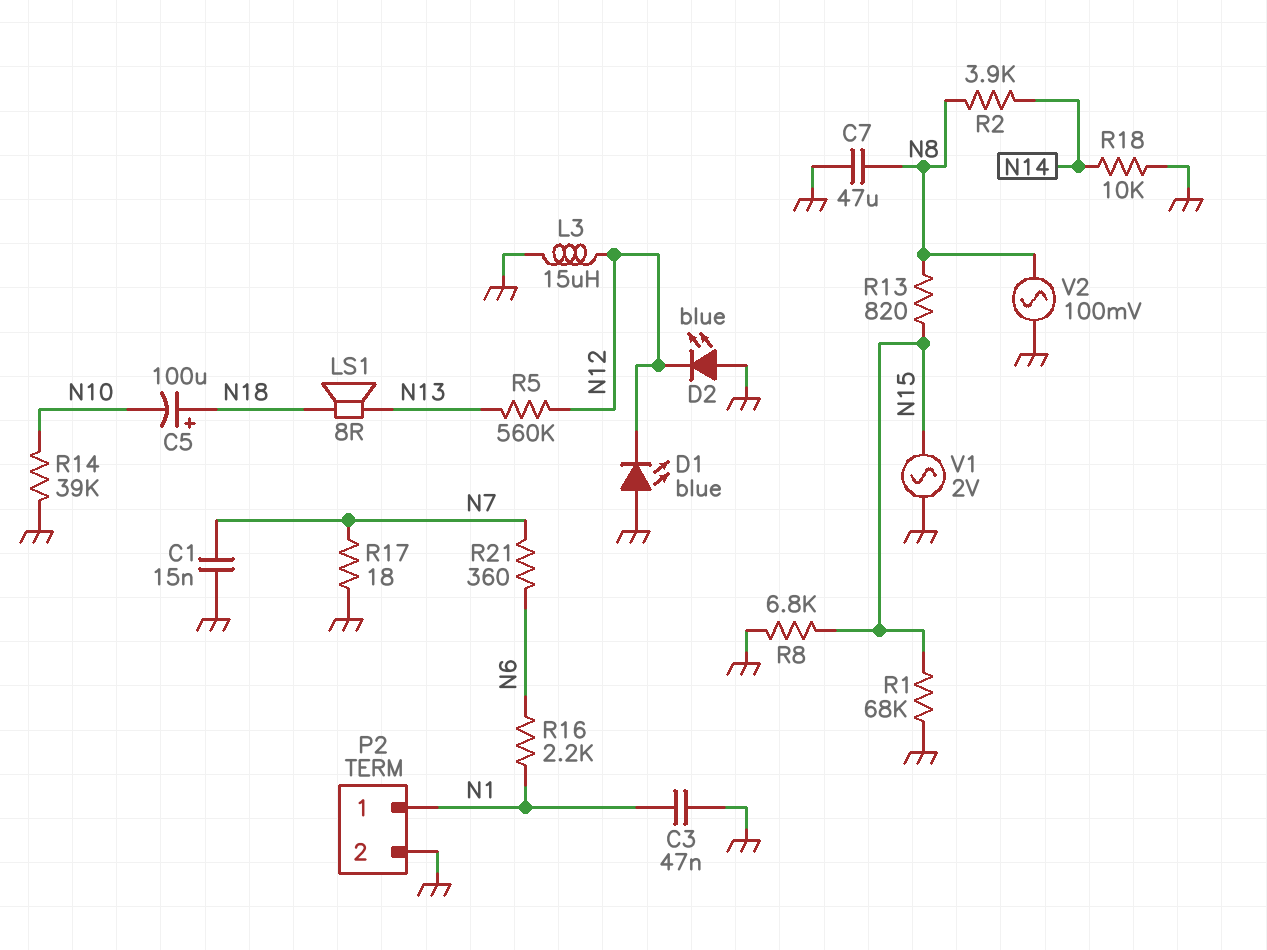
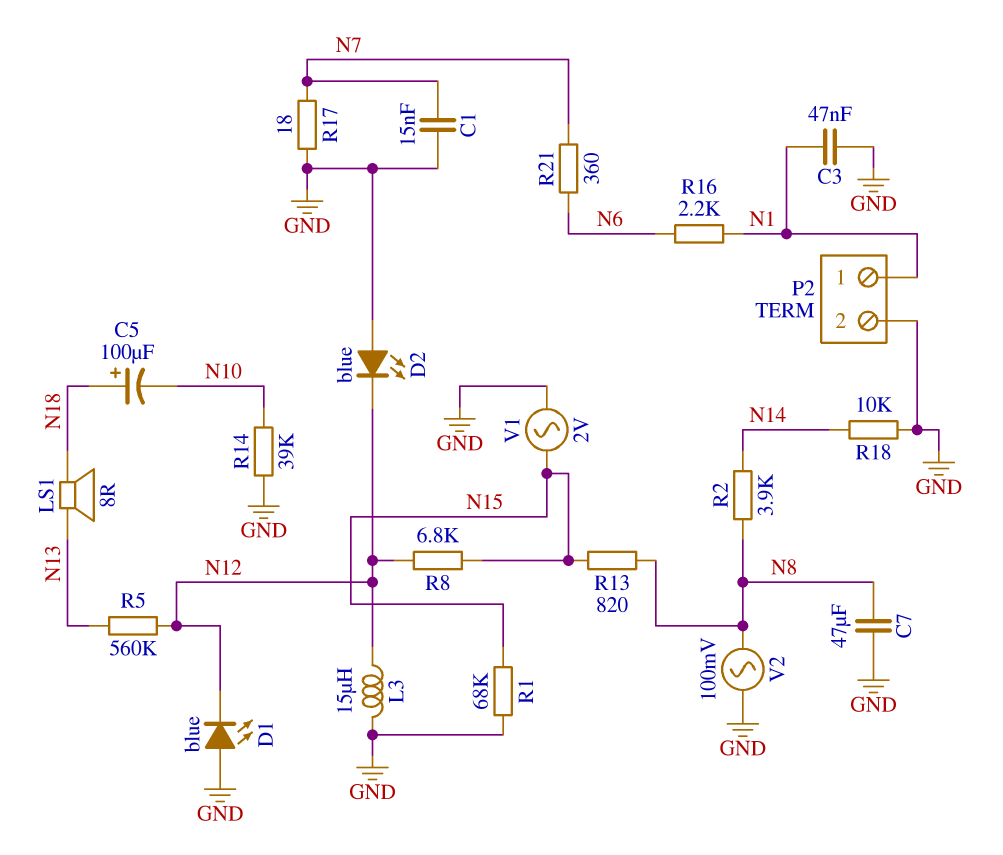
R8: 6.8k (GND, N15) -> 6.8k (N12, N15)

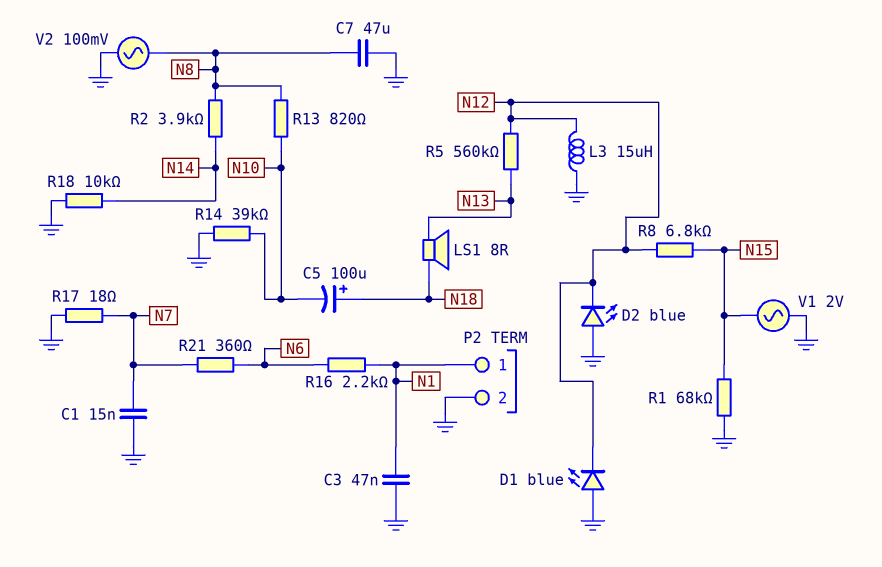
R13: 820 (N8, N15) -> 820 (N8, N10)

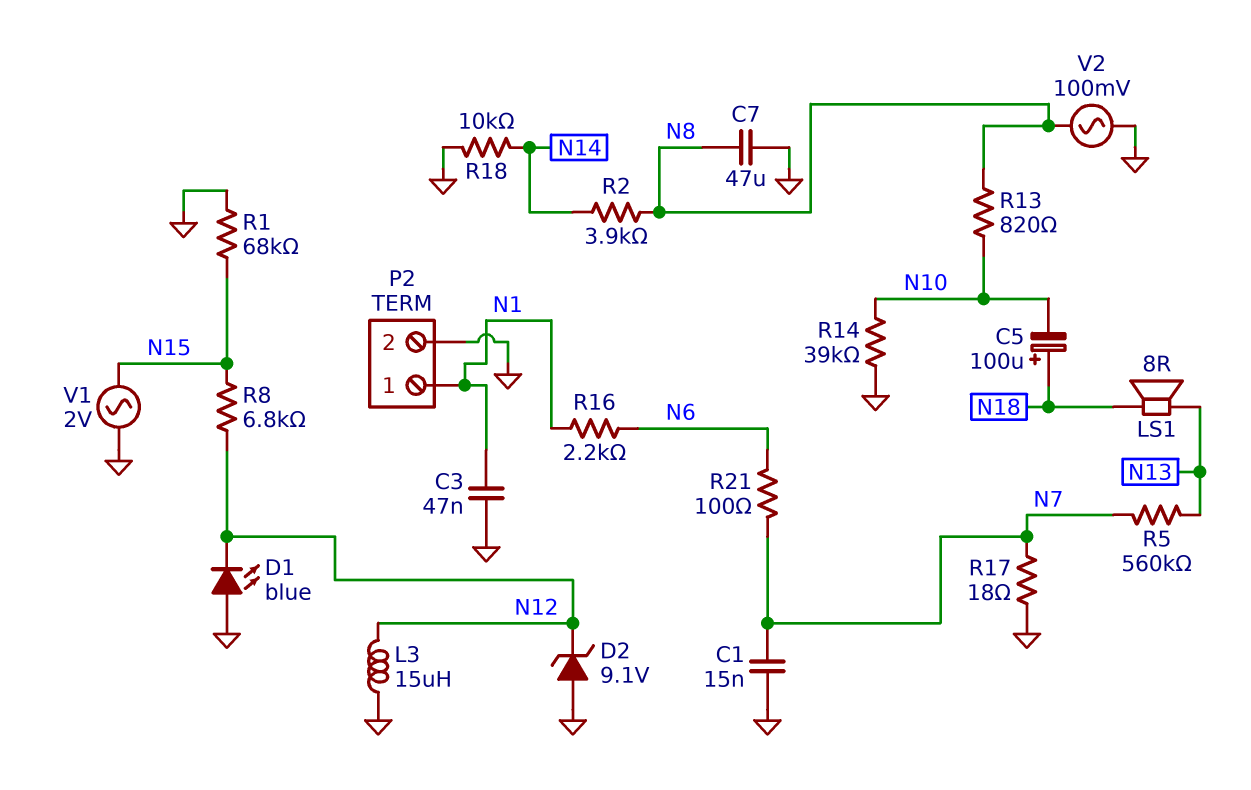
D2: LED blue (A GND, K N12) -> zener 9.1V (A GND, K N12)
R5: 560k (N12, N13) -> 560k (N7, N13)
R21: 360 (N6, N7) -> 100 (N6, N7)

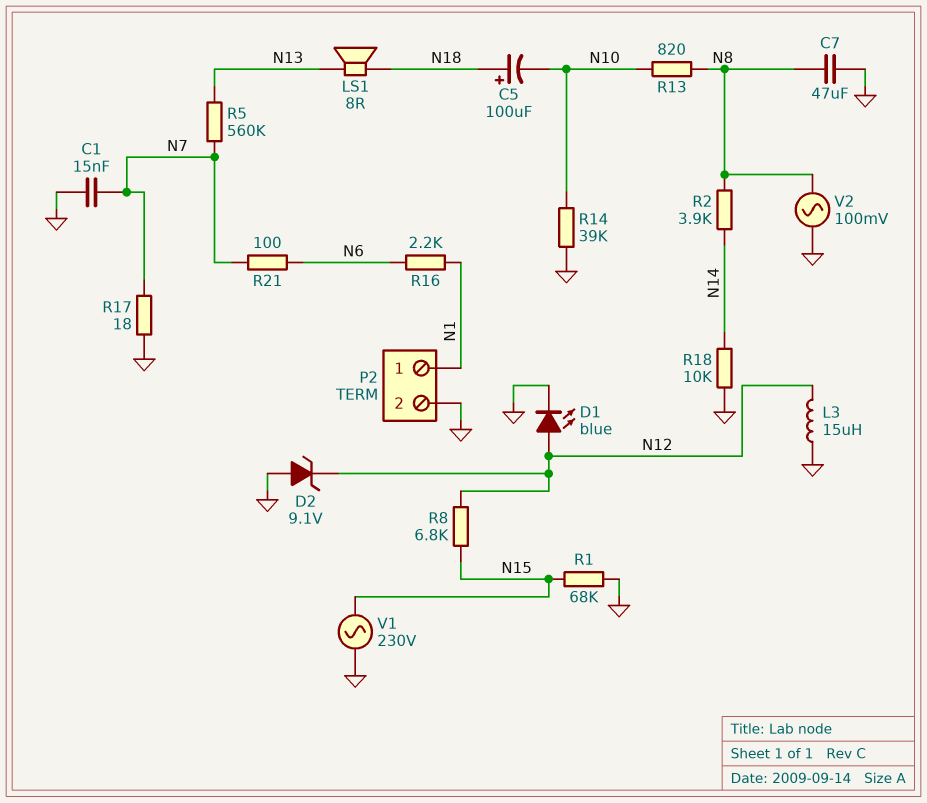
C3: 47nF (GND, N1) -> none
D1: LED blue (A GND, K N12) -> LED blue (A N12, K GND)
V1: AC 2V (GND, N15) -> AC 230V (GND, N15)

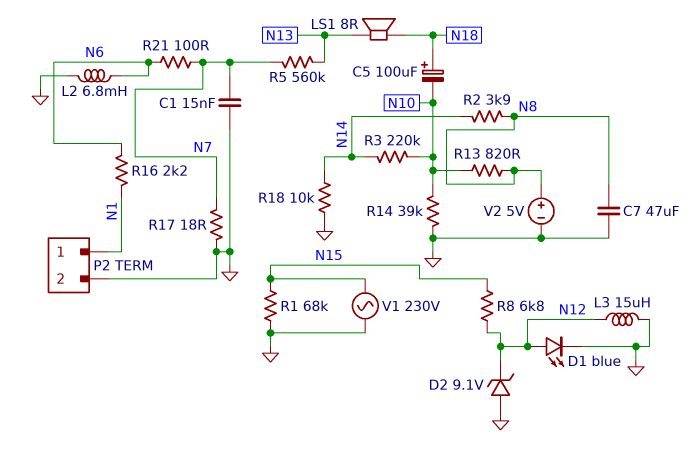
L2: none -> 6.8mH (GND, N6)
R3: none -> 220k (N10, N14)
V2: AC 100mV (GND, N8) -> 5V (plus N8, minus GND)

